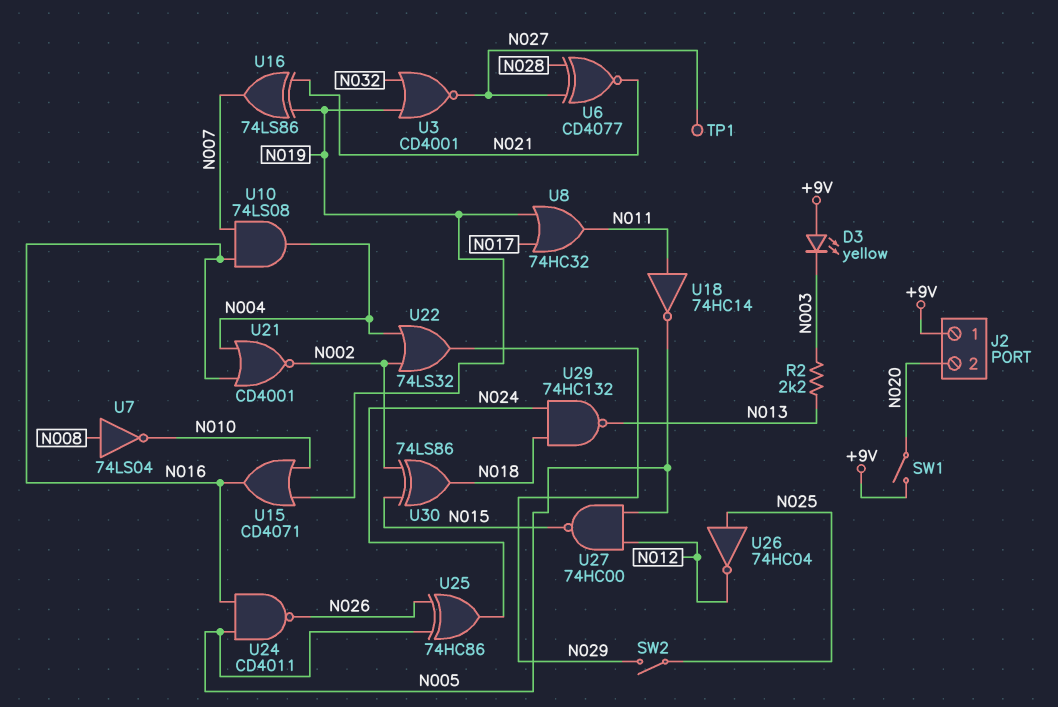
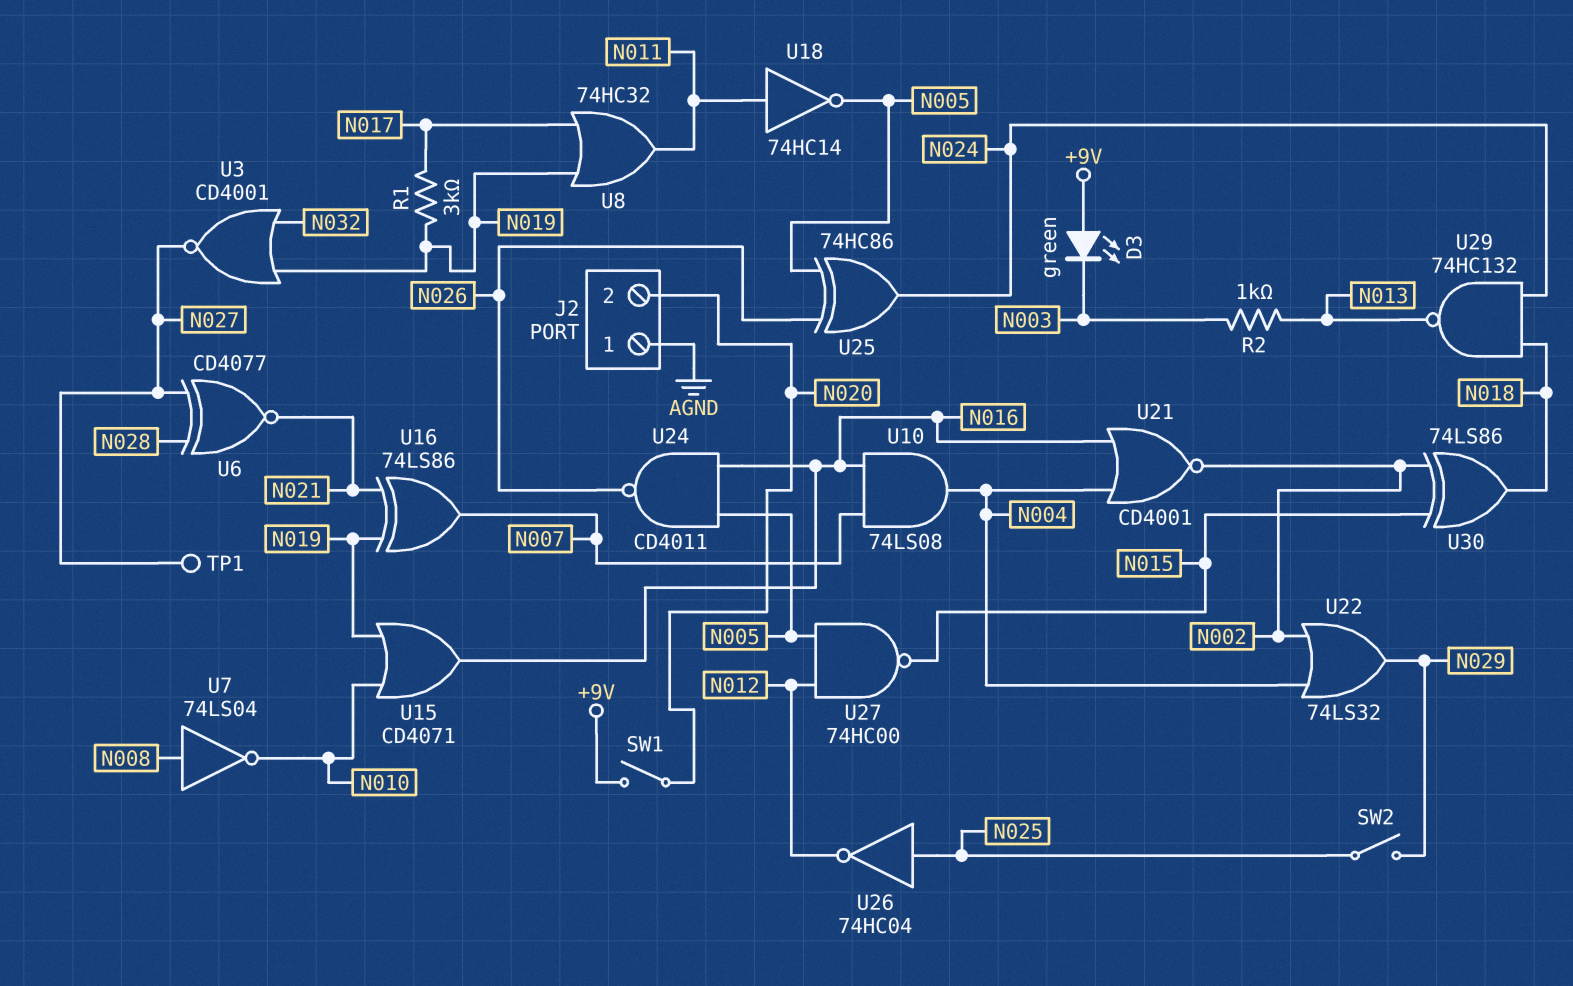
D3: LED yellow (A +9V, K N003) -> LED green (A +9V, K N003)
J2 pin 1: +9V -> AGND
R1: none -> 3k (N017, N019)
R2: 2.2k (N003, N013) -> 1k (N003, N013)

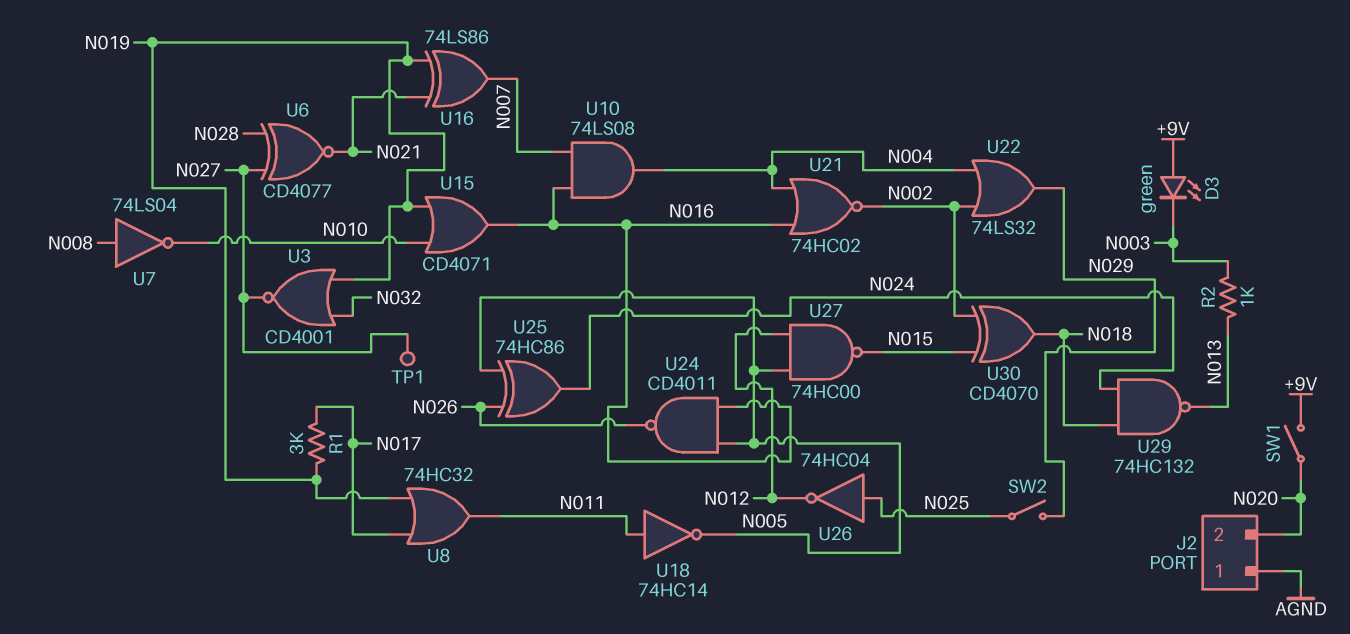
U21: NOR CD4001 (in N004, in N016, out N002) -> NOR 74HC02 (in N004, in N016, out N002)
U30: XOR 74LS86 (in N002, in N015, out N018) -> XOR CD4070 (in N002, in N015, out N018)

